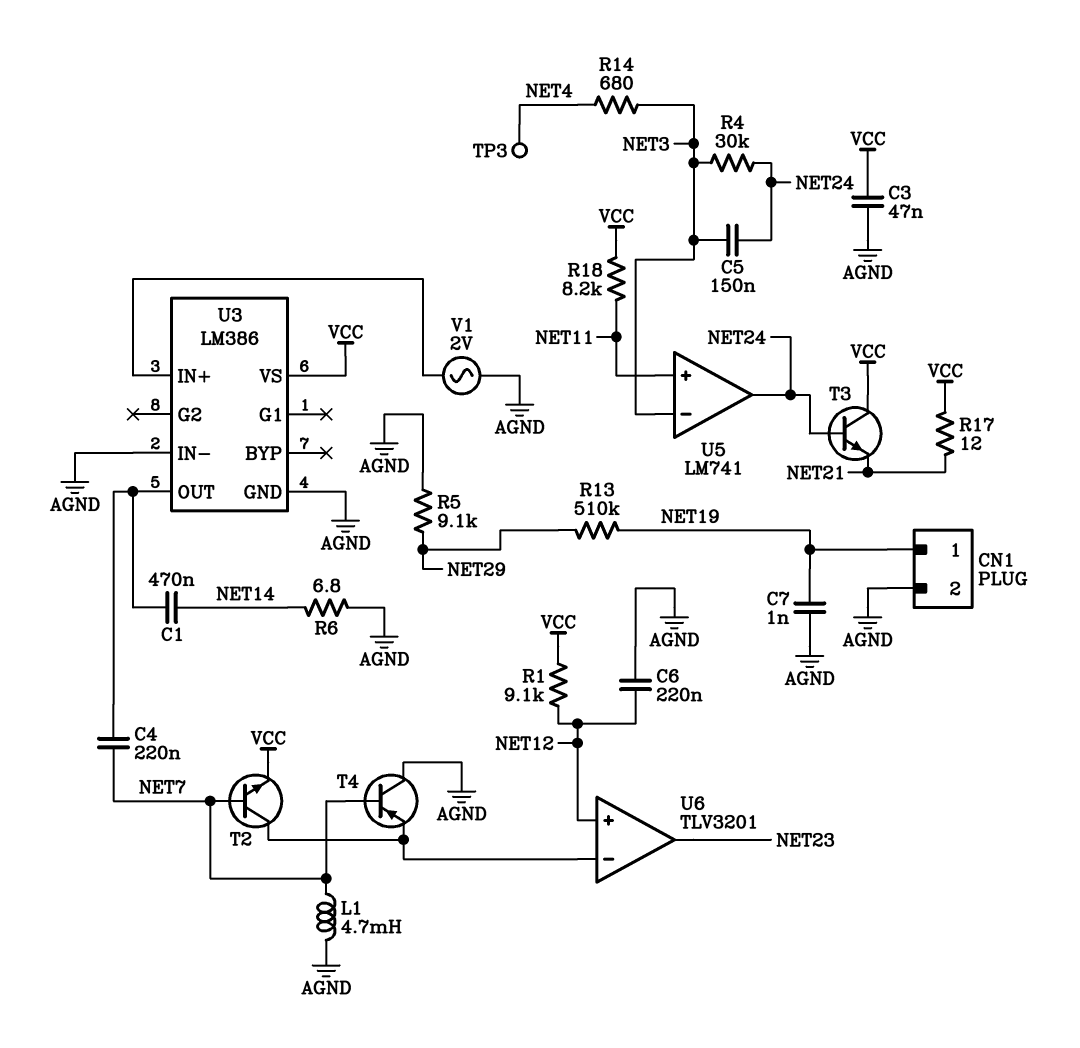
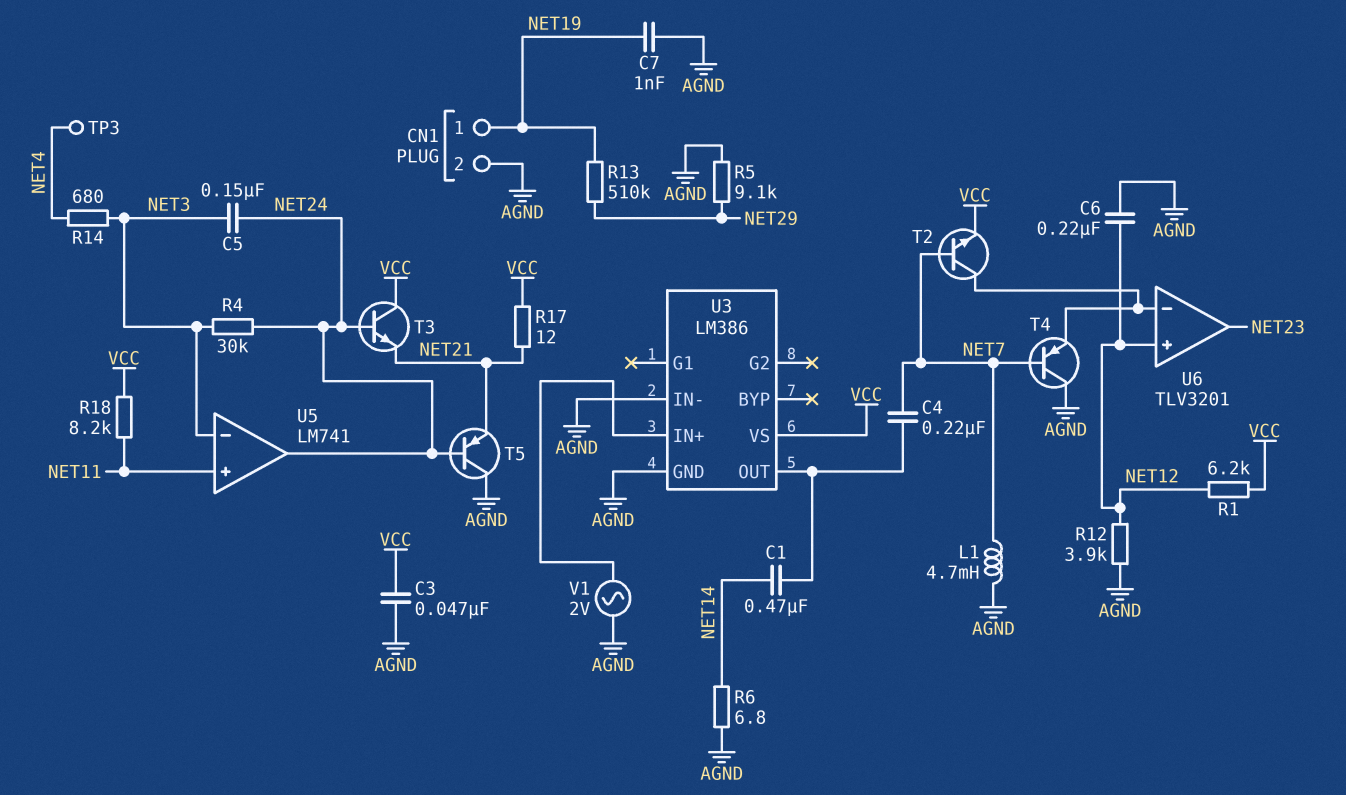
R1: 9.1k (NET12, VCC) -> 6.2k (NET12, VCC)
R12: none -> 3.9k (AGND, NET12)
T5: none -> PNP (B NET24, C AGND, E NET21)

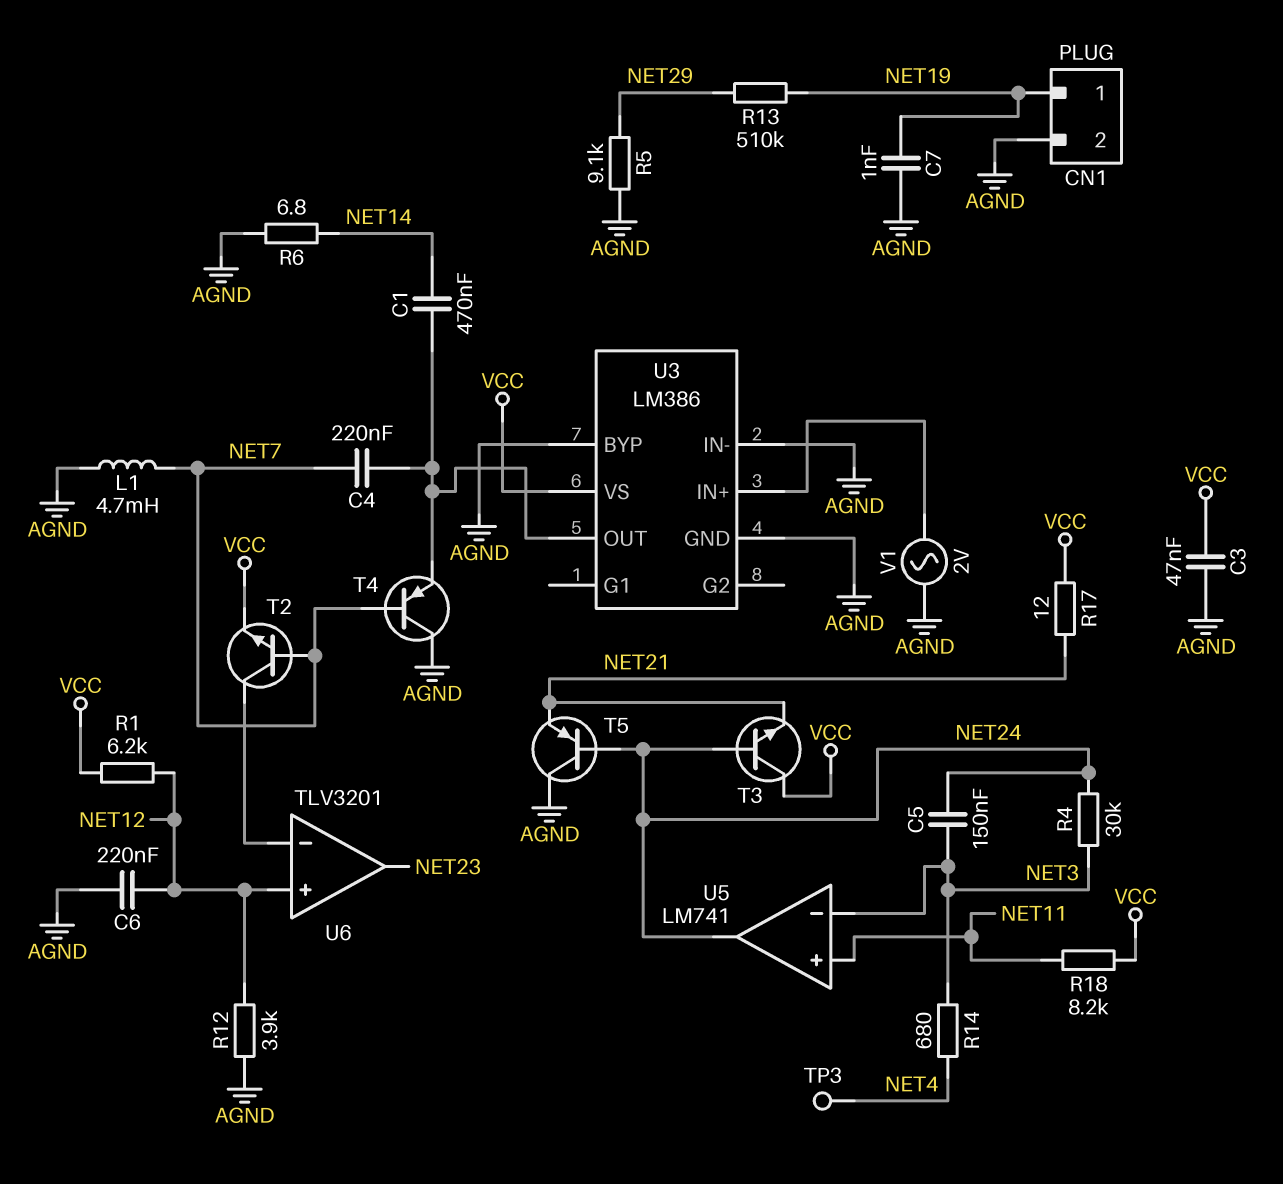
T4: PNP (B NET7, C AGND, E U6/in-) -> PNP (B NET7, C AGND, E U3/OUT)
U3 pin BYP: none -> AGND

